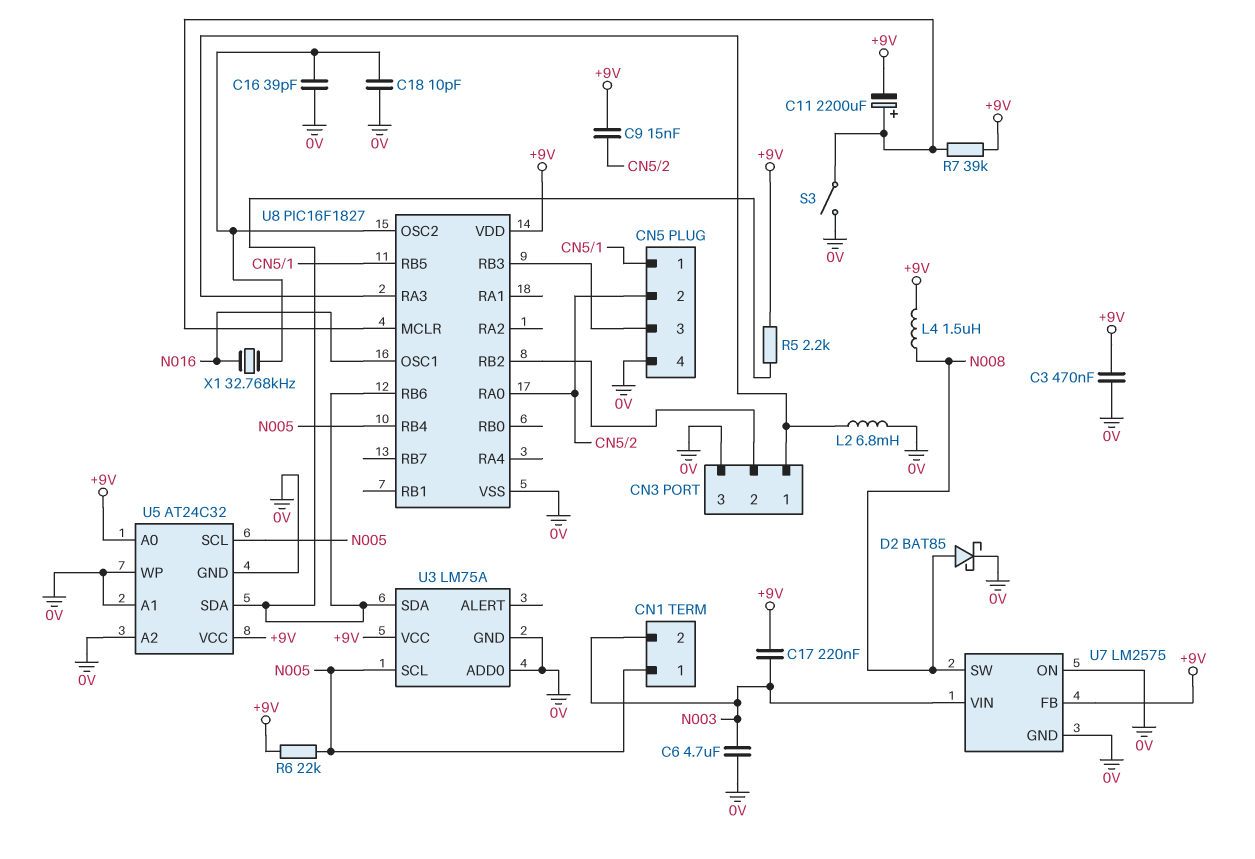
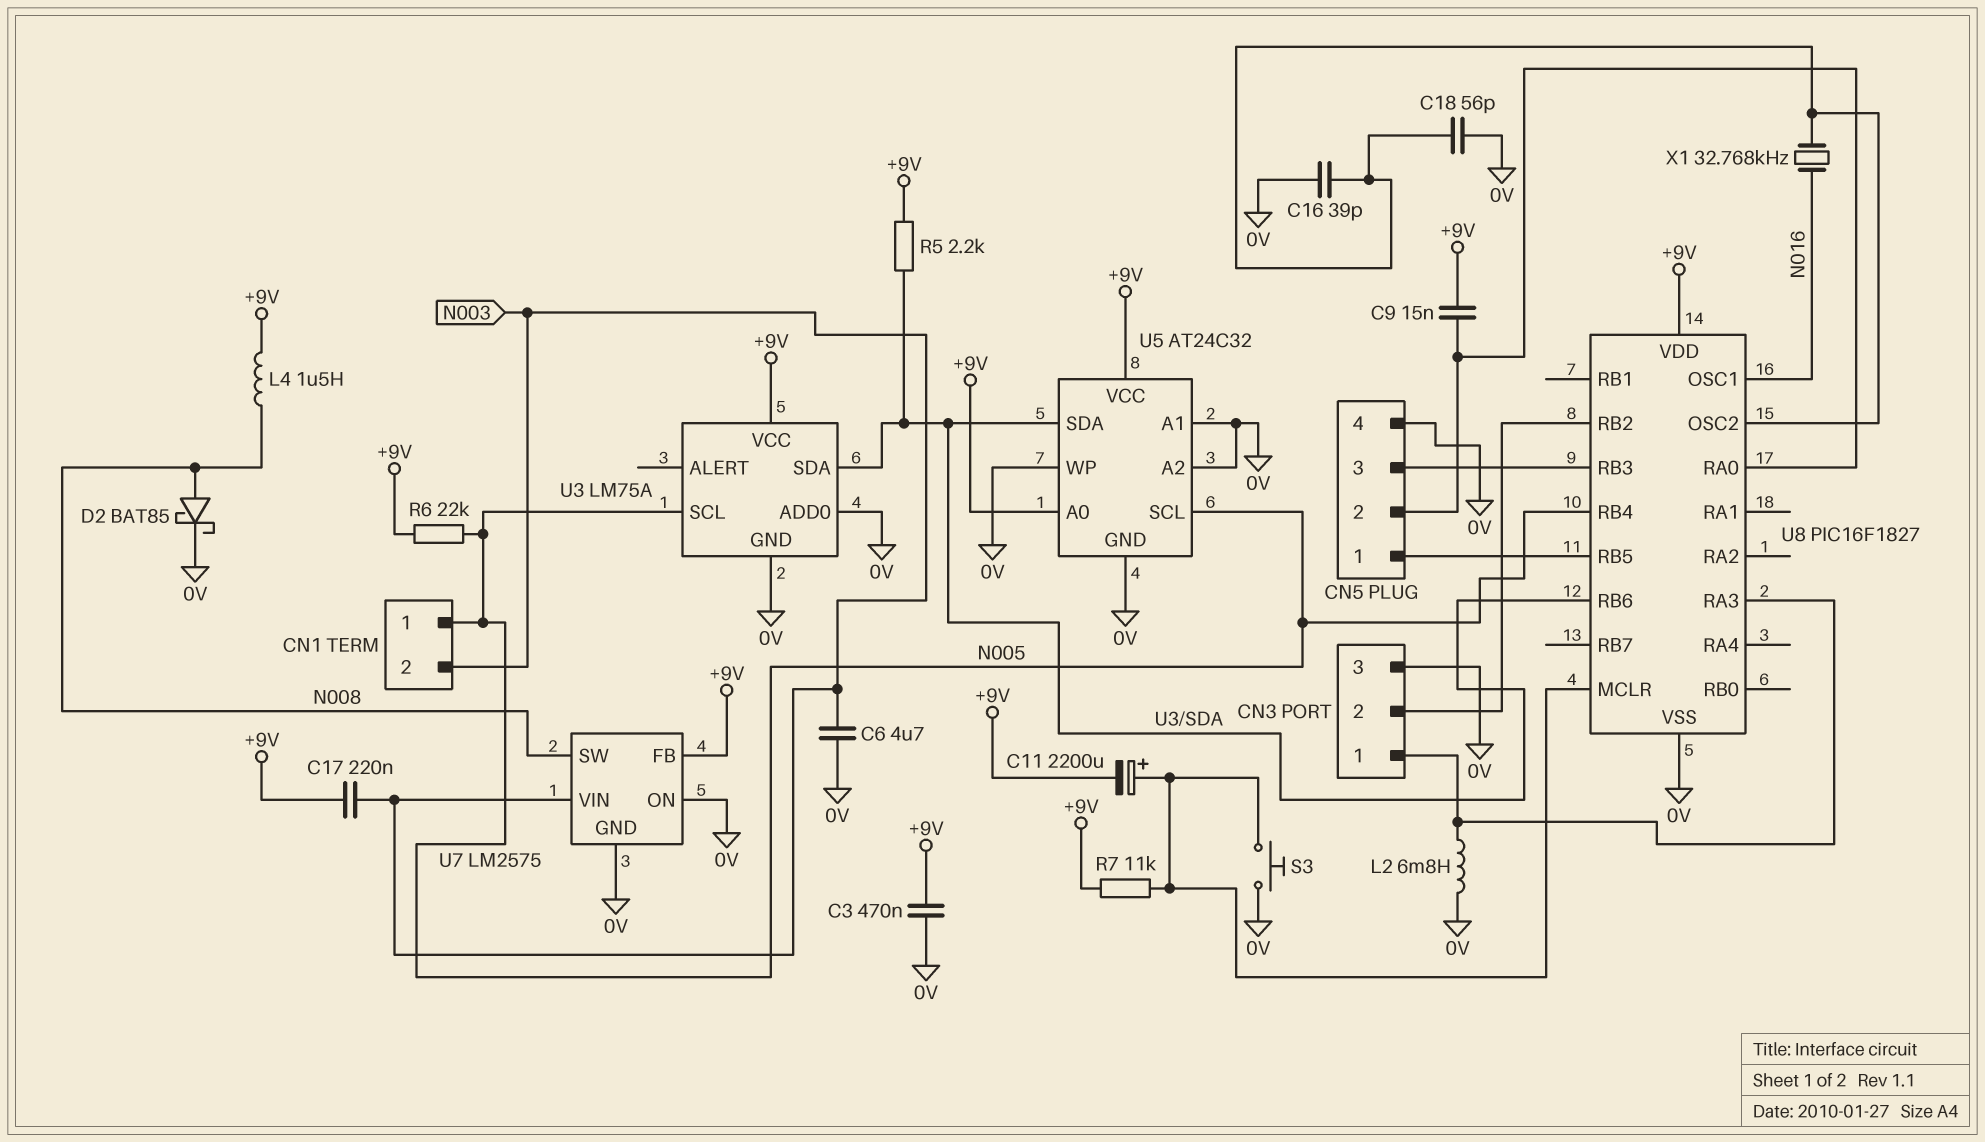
C18: 10pF (0V, U8/OSC2) -> 56pF (0V, U8/OSC2)
R7: 39k (+9V, U8/MCLR) -> 11k (+9V, U8/MCLR)
S3: switch (0V, U8/MCLR) -> button (0V, U8/MCLR)

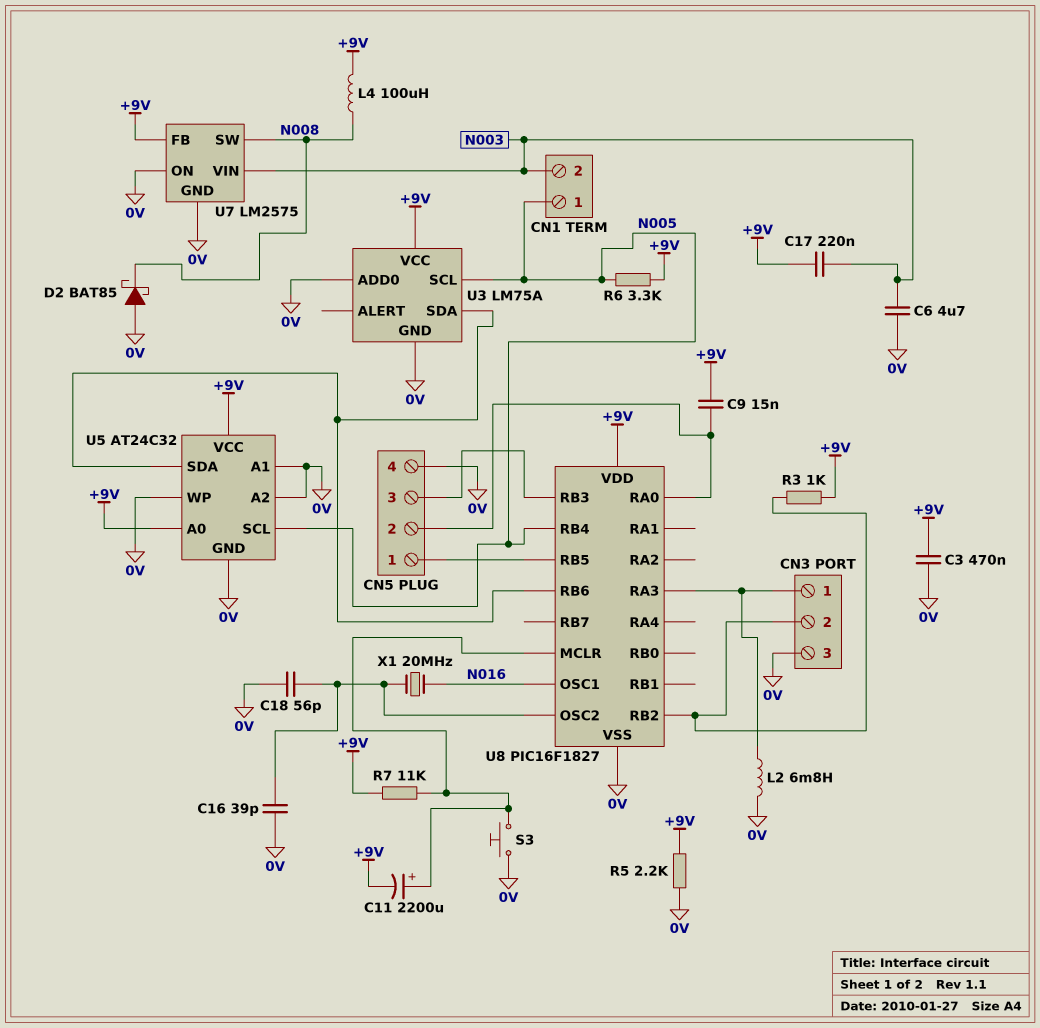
D2: schottky BAT85 (A N008, K 0V) -> schottky BAT85 (A 0V, K N008)
L4: 1.5uH (+9V, N008) -> 100uH (+9V, N008)
R3: none -> 1k (+9V, CN3/2)
R5: 2.2k (+9V, U3/SDA) -> 2.2k (+9V, 0V)
R6: 22k (+9V, N005) -> 3.3k (+9V, N005)
X1: 32.768kHz (N016, U8/OSC2) -> 20MHz (N016, U8/OSC2)

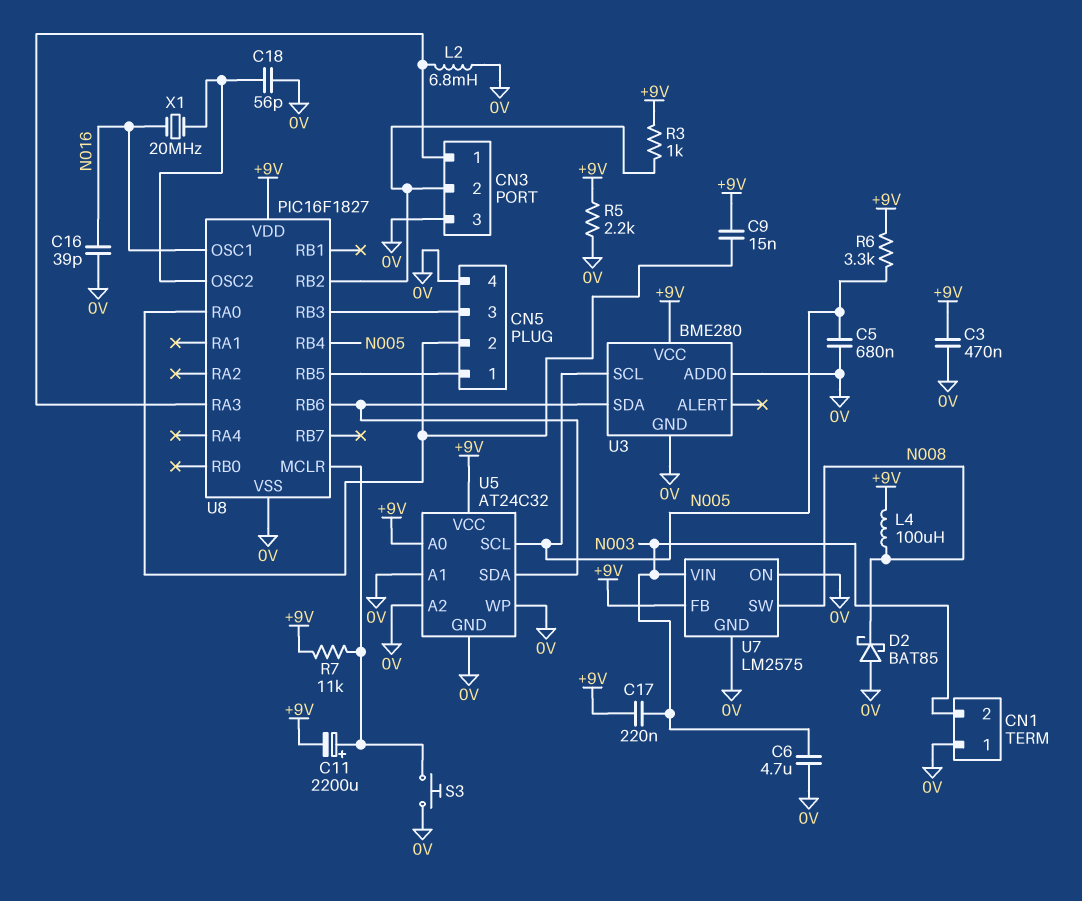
C5: none -> 680nF (0V, N005)
C16: 39pF (0V, U8/OSC2) -> 39pF (0V, N016)
CN1 pin 1: N005 -> 0V
U3: LM75A -> BME280

